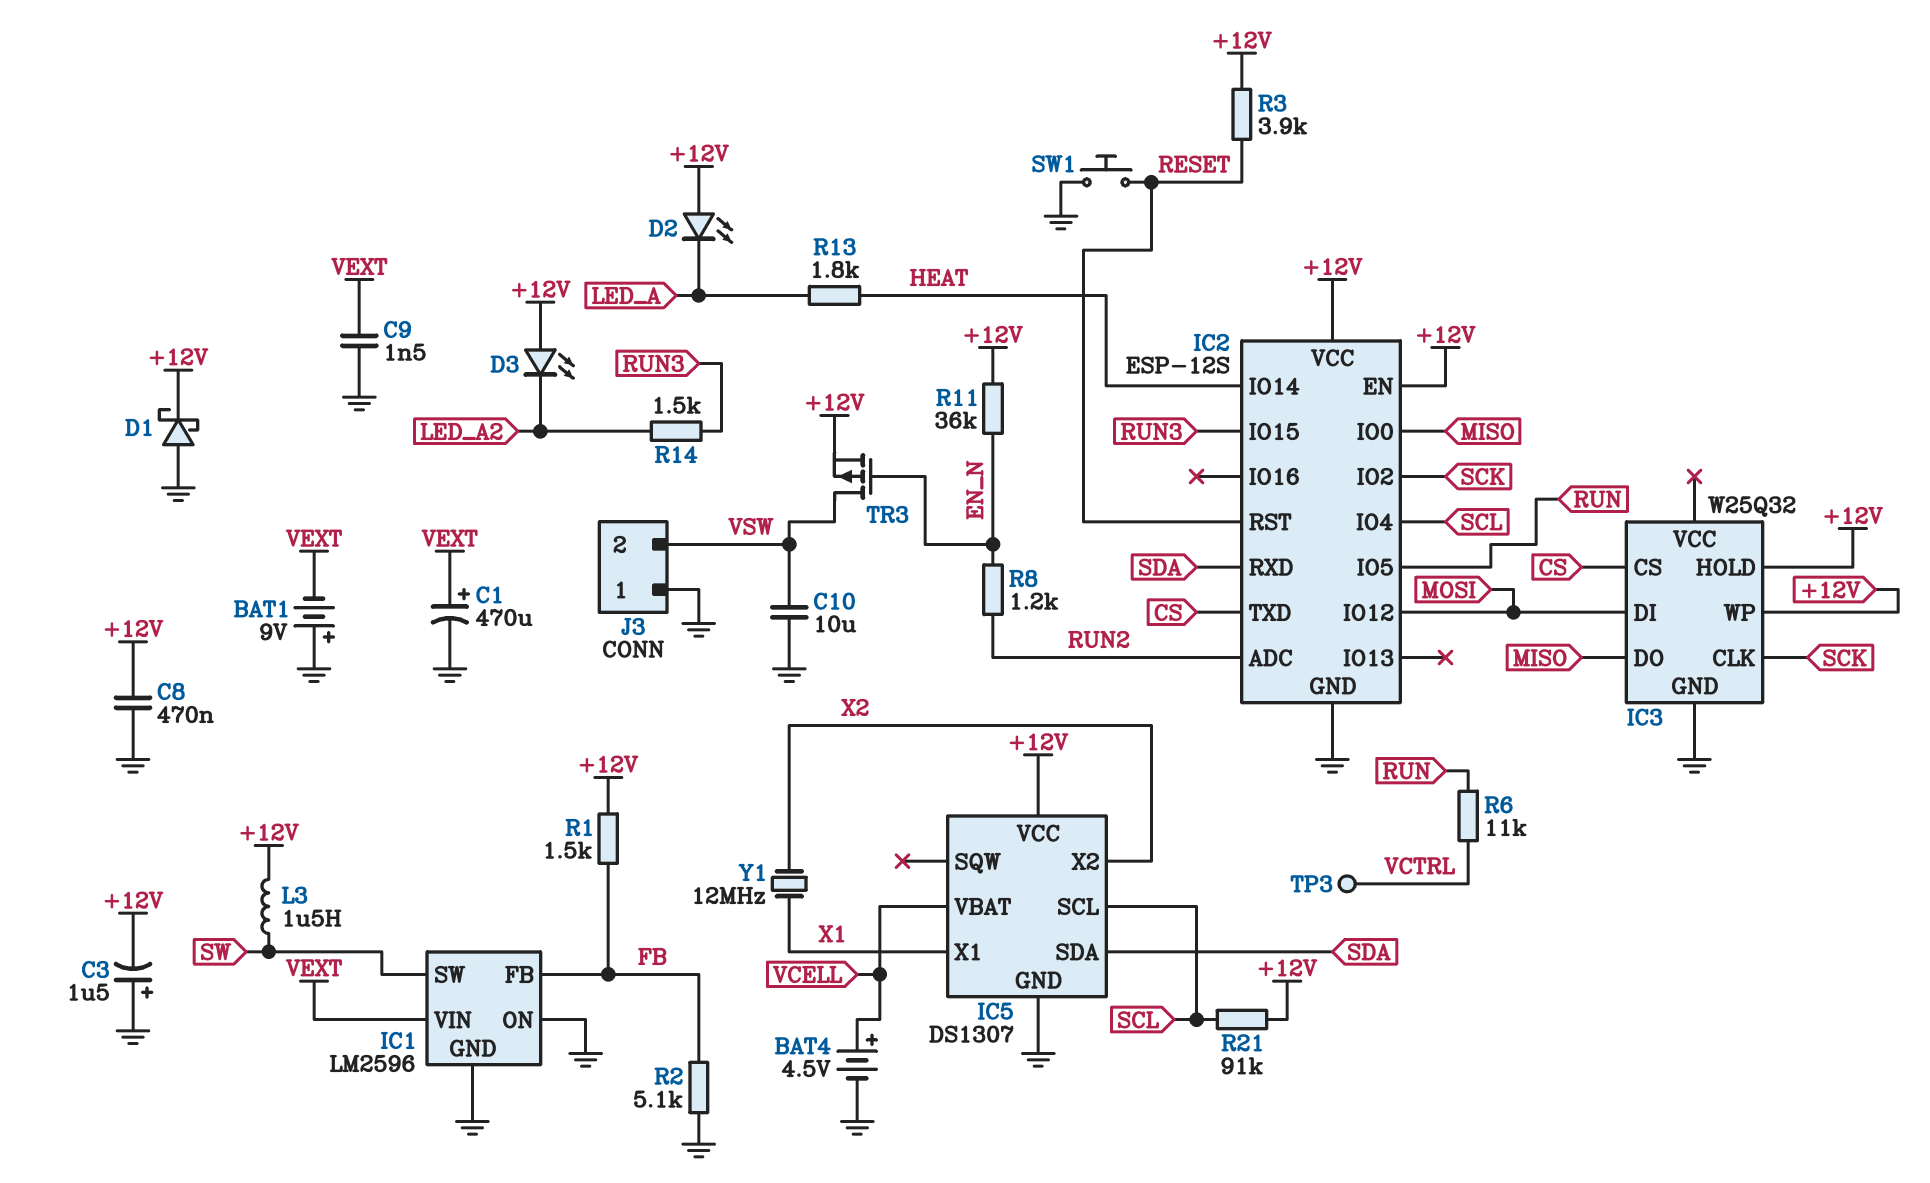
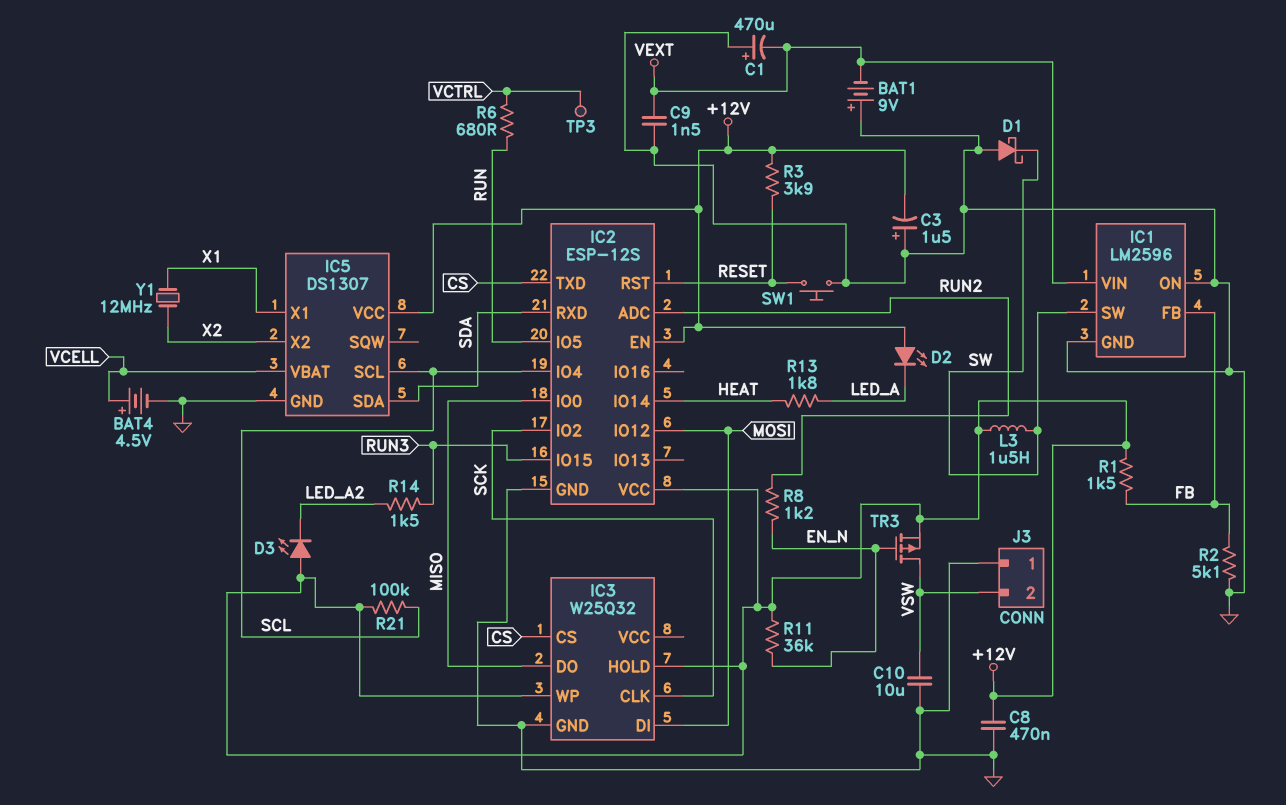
C1: 470uF (plus VEXT, minus GND) -> 470uF (plus GND, minus VEXT)
D1: schottky (A GND, K +12V) -> schottky (A GND, K SW)
R6: 11k (RUN, VCTRL) -> 680 (RUN, VCTRL)
R21: 91k (+12V, SCL) -> 100k (+12V, SCL)

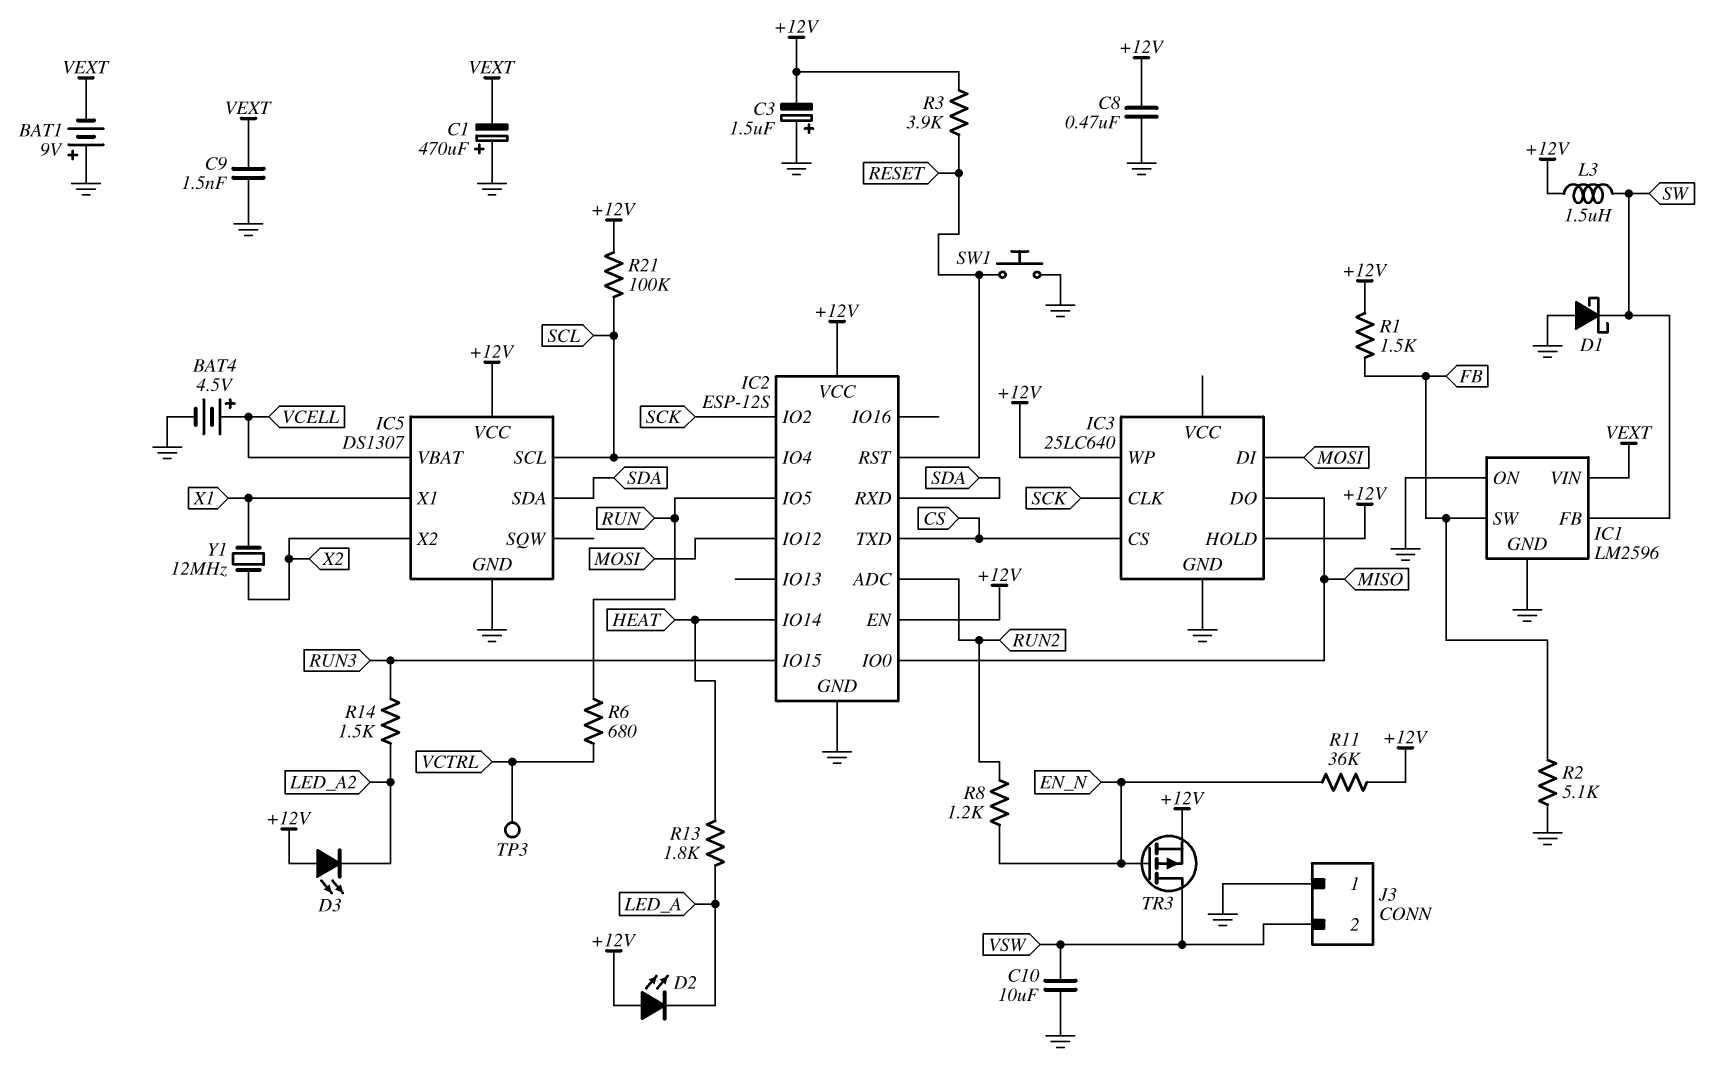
IC1 pin FB: FB -> SW
IC1 pin SW: SW -> FB
IC3: W25Q32 -> 25LC640

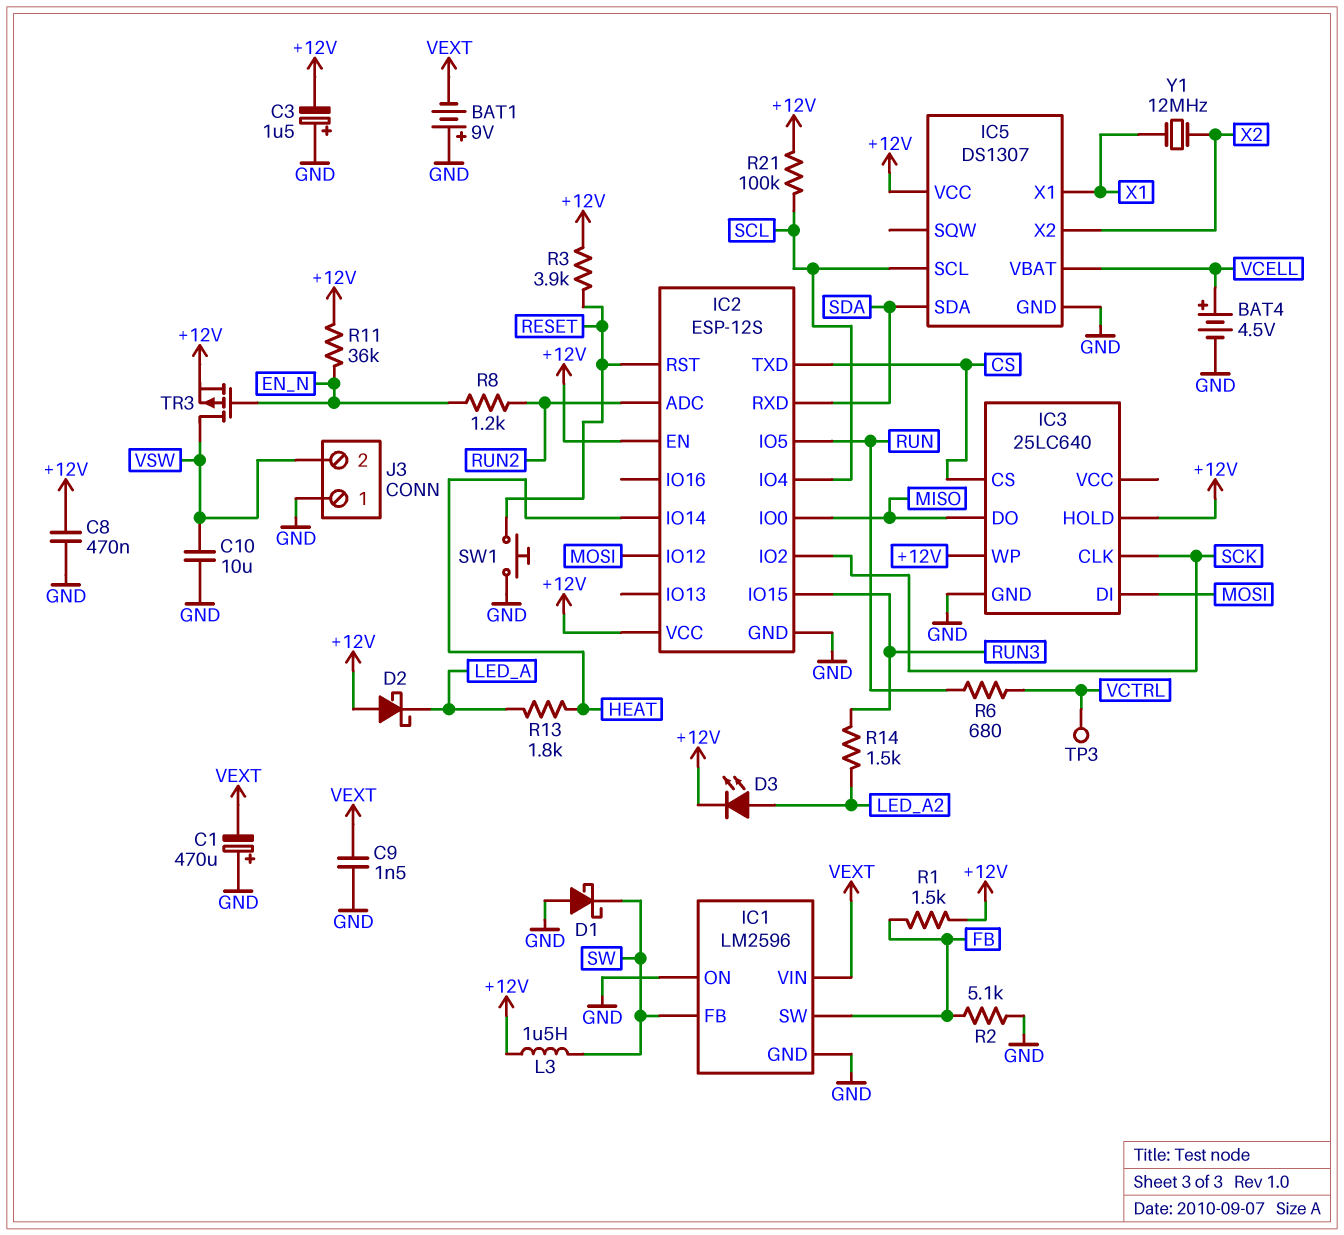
D2: LED (A +12V, K LED_A) -> schottky (A +12V, K LED_A)
D3: LED (A +12V, K LED_A2) -> LED (A LED_A2, K +12V)

